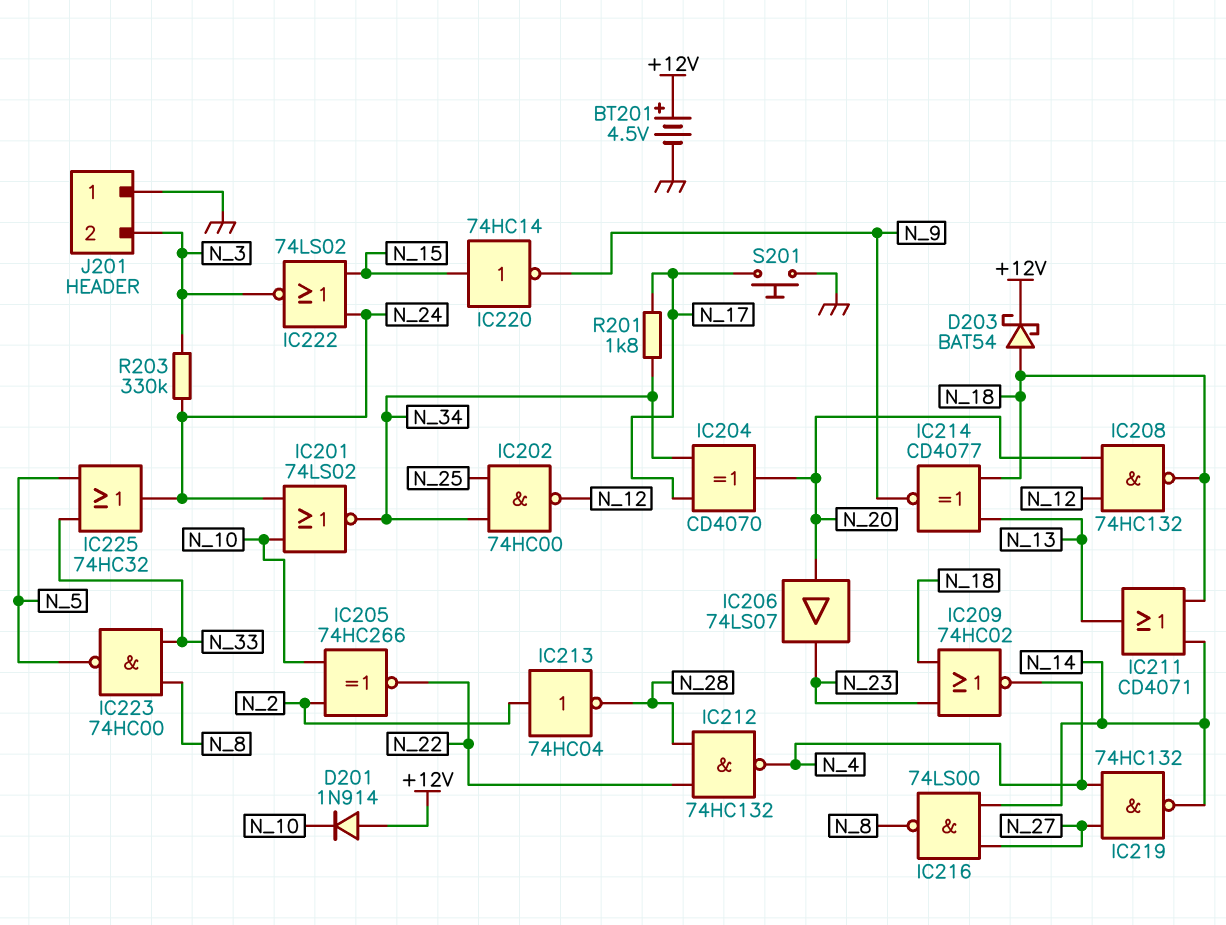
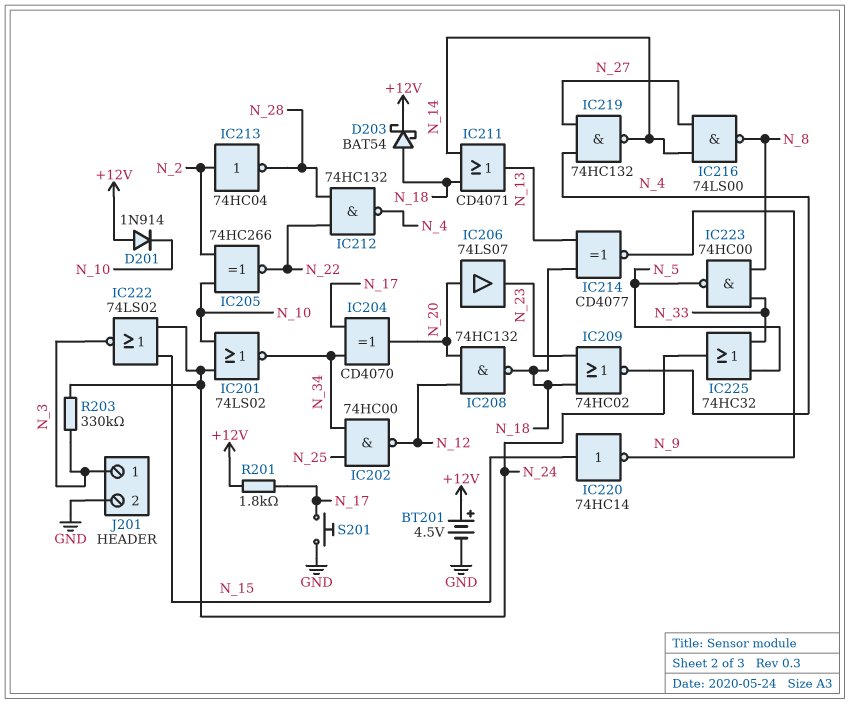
J201 pin 1: GND -> N_3
J201 pin 2: N_3 -> GND
R201: 1.8k (N_17, N_34) -> 1.8k (+12V, N_17)

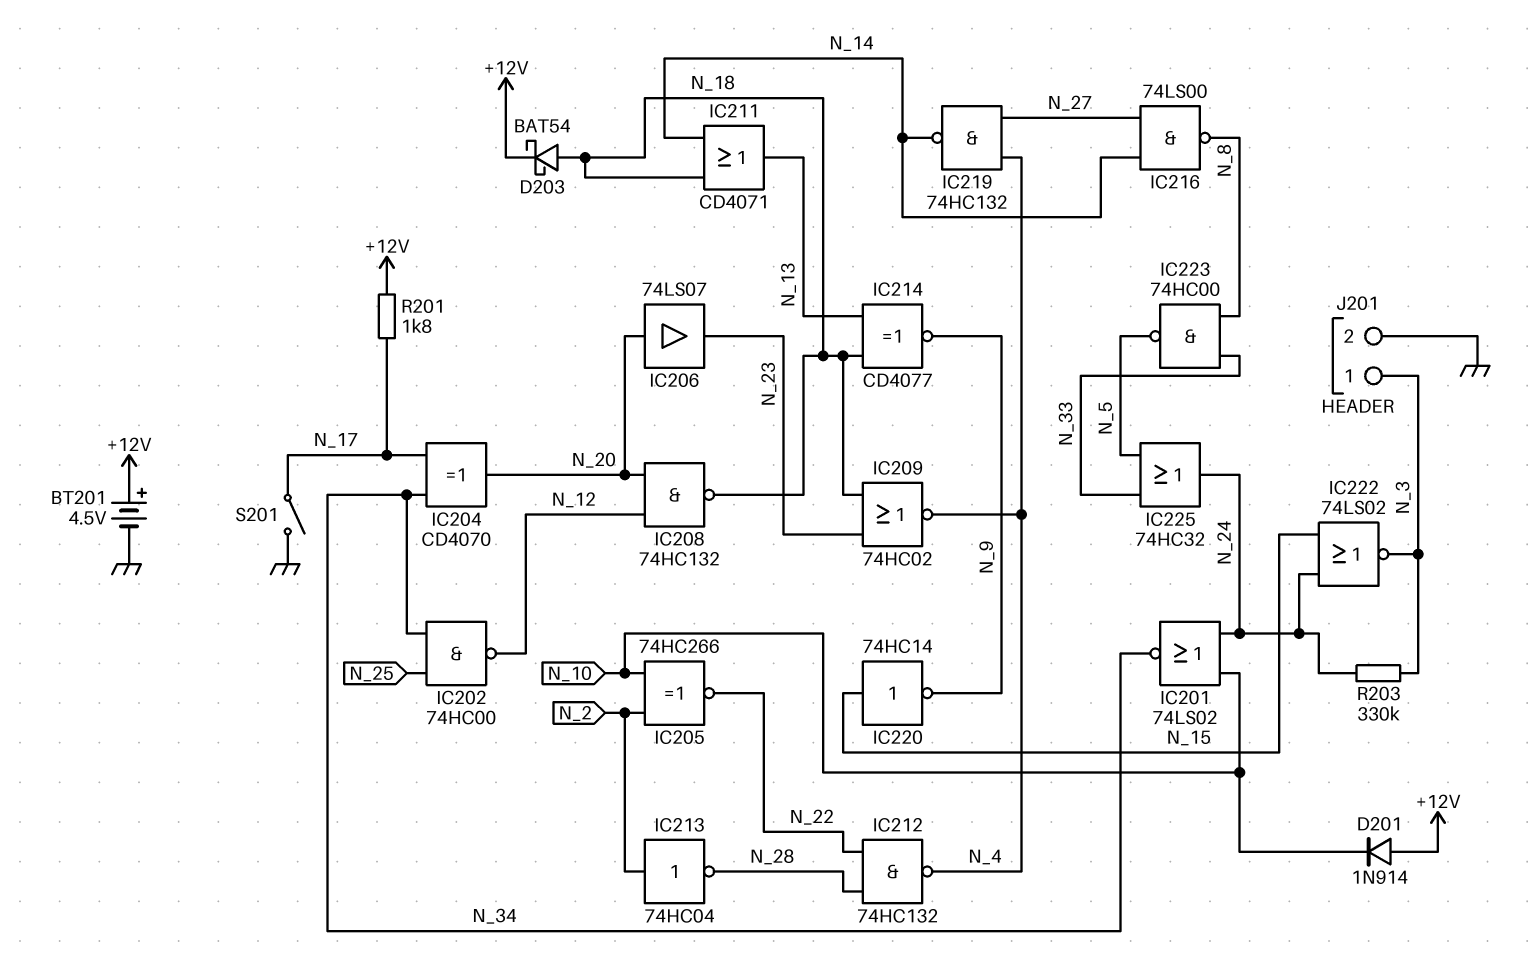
S201: button (GND, N_17) -> switch (GND, N_17)

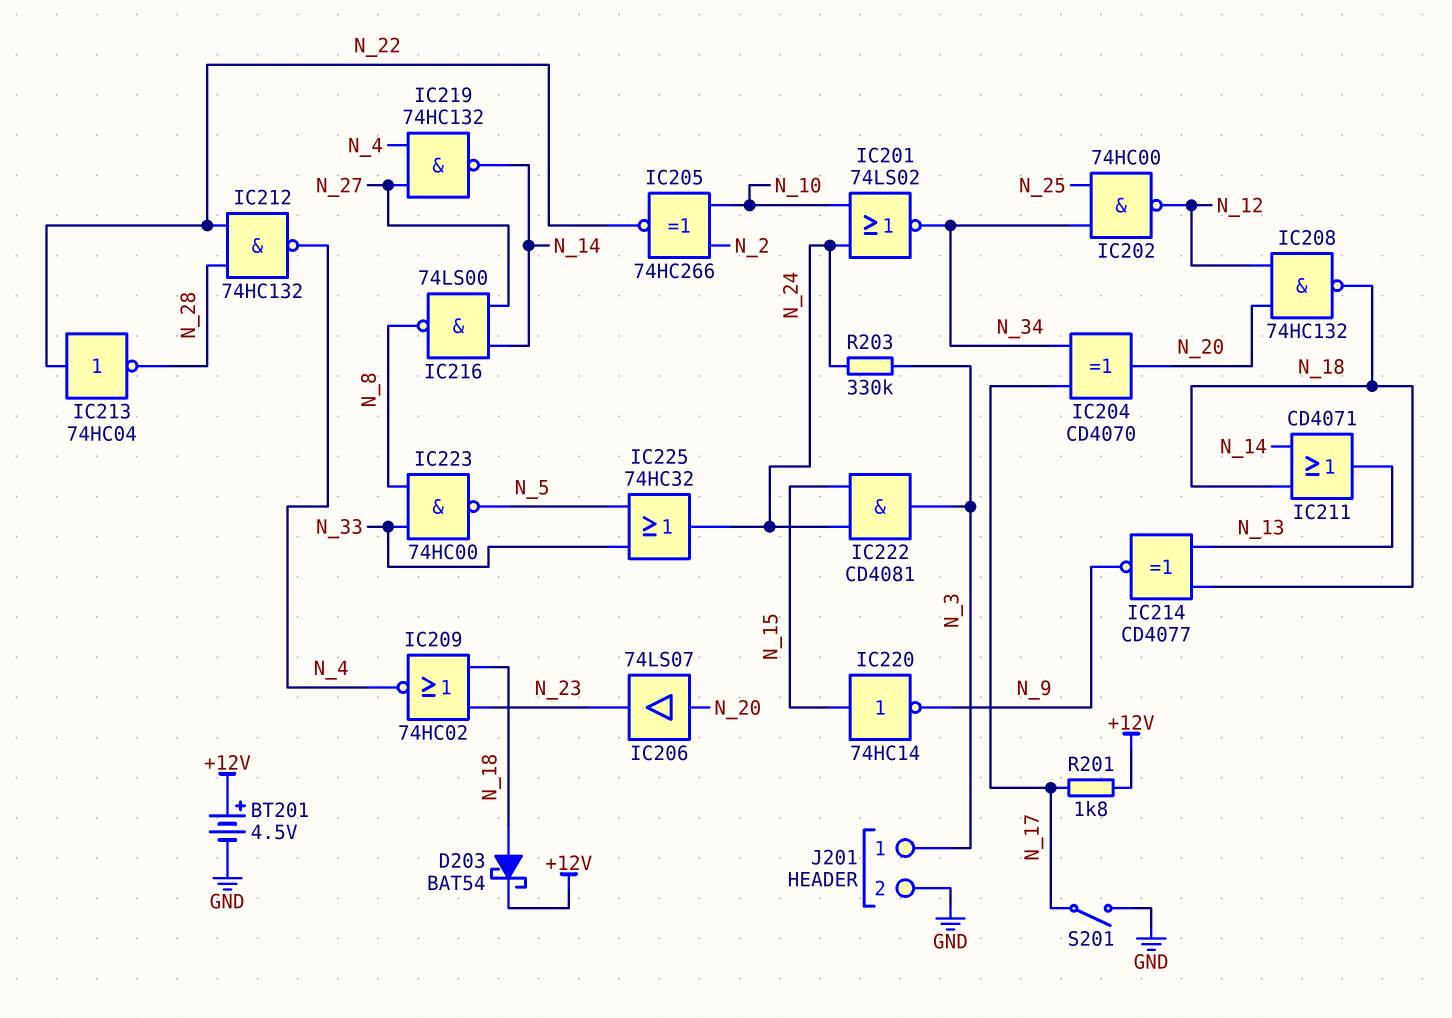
D201: diode 1N914 (A +12V, K N_10) -> none
IC213: NOT 74HC04 (in N_2, out N_28) -> NOT 74HC04 (in N_22, out N_28)
IC222: NOR 74LS02 (in N_15, in N_24, out N_3) -> AND CD4081 (in N_15, in N_24, out N_3)

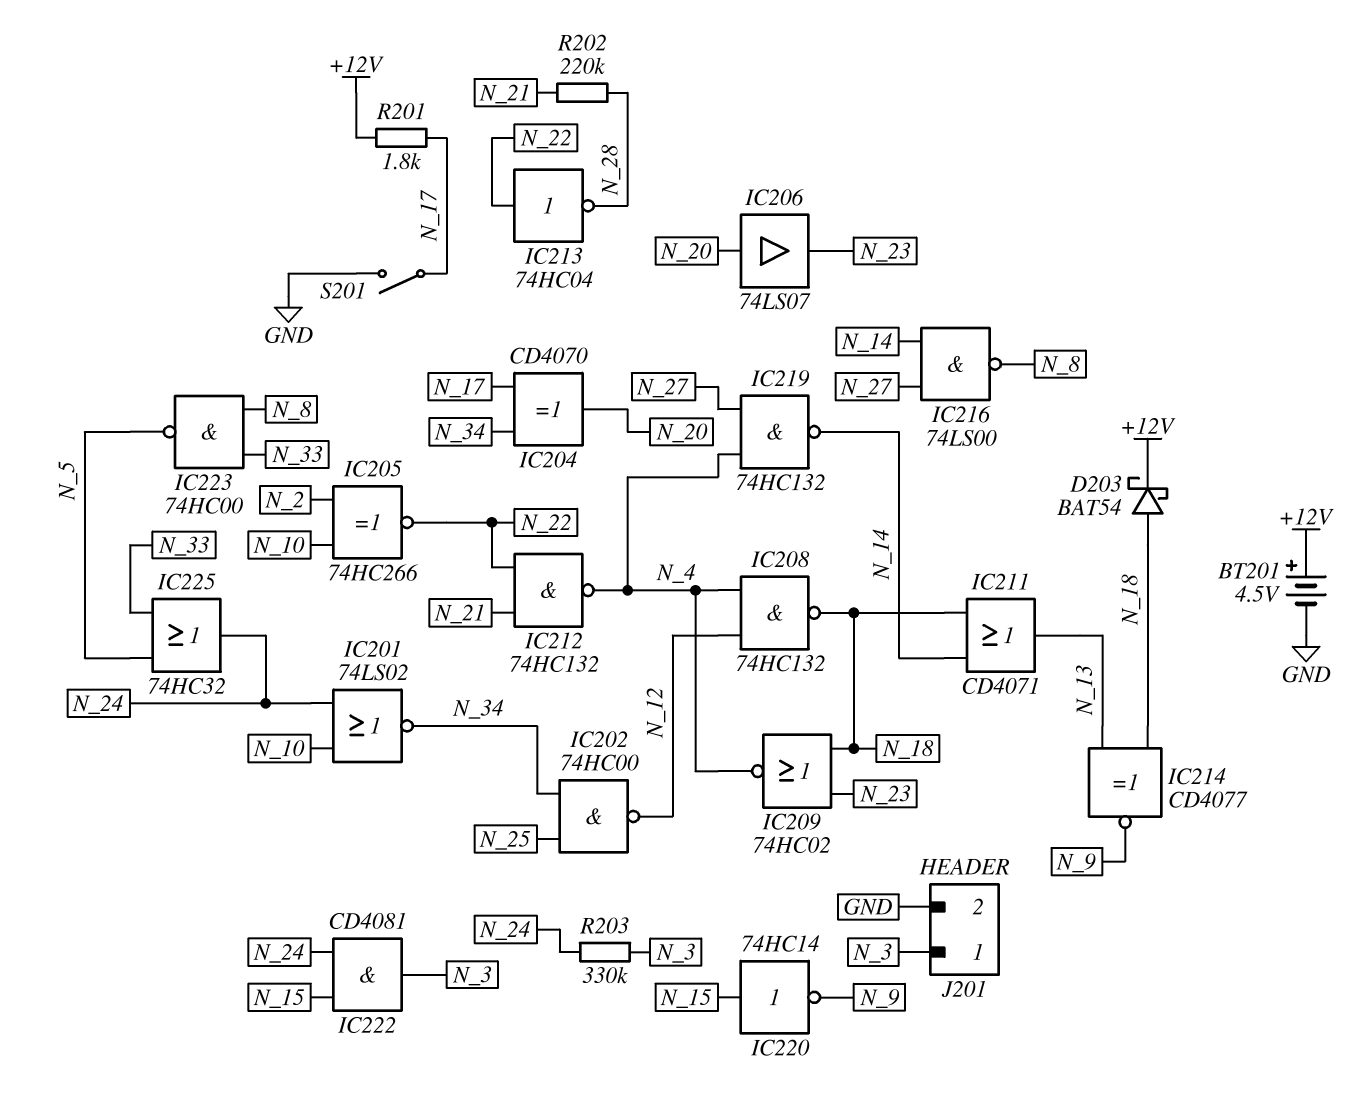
IC208: NAND 74HC132 (in N_12, in N_20, out N_18) -> NAND 74HC132 (in N_4, in N_12, out N_18)
IC212: NAND 74HC132 (in N_22, in N_28, out N_4) -> NAND 74HC132 (in N_21, in N_22, out N_4)
R202: none -> 220k (N_21, N_28)

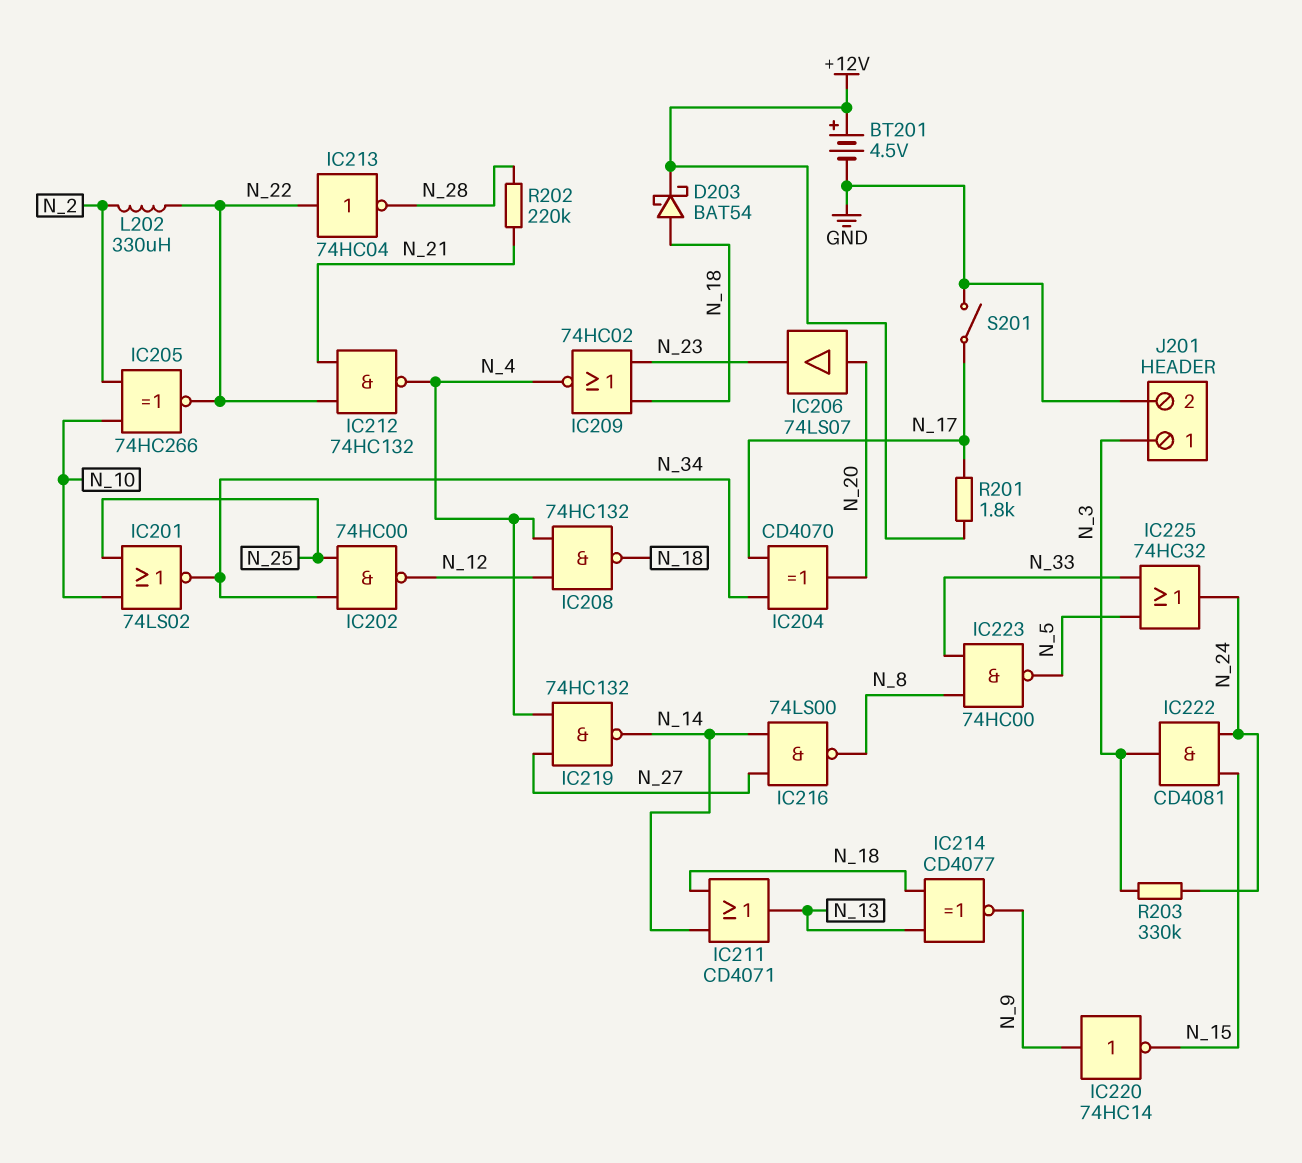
IC201: NOR 74LS02 (in N_10, in N_24, out N_34) -> NOR 74LS02 (in N_10, in N_25, out N_34)
IC220: NOT 74HC14 (in N_15, out N_9) -> NOT 74HC14 (in N_9, out N_15)
L202: none -> 330uH (N_2, N_22)

